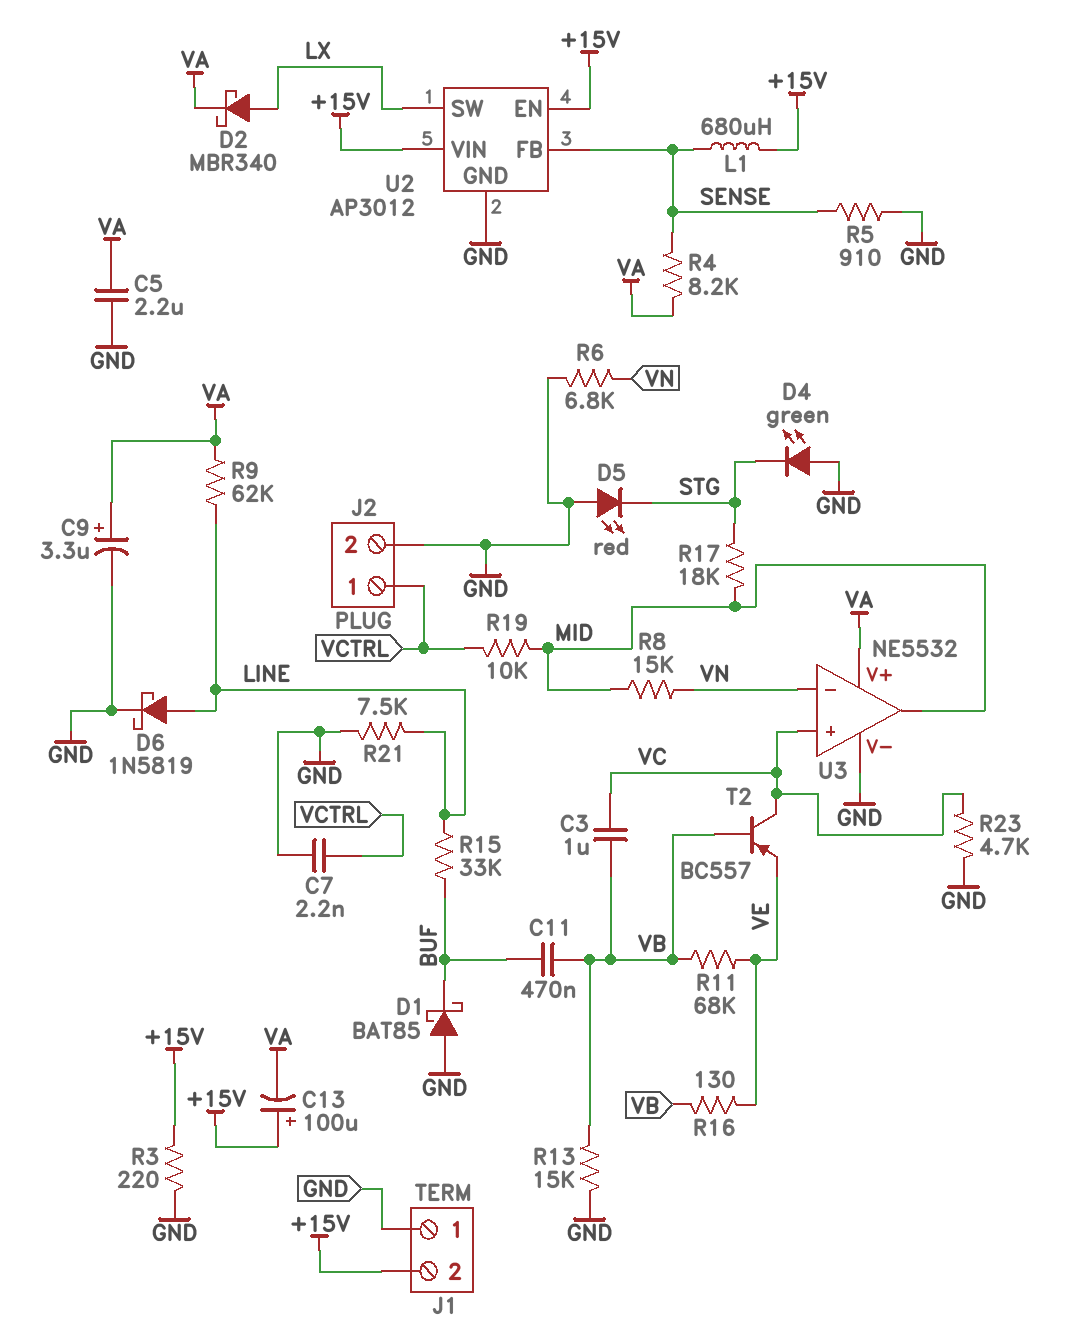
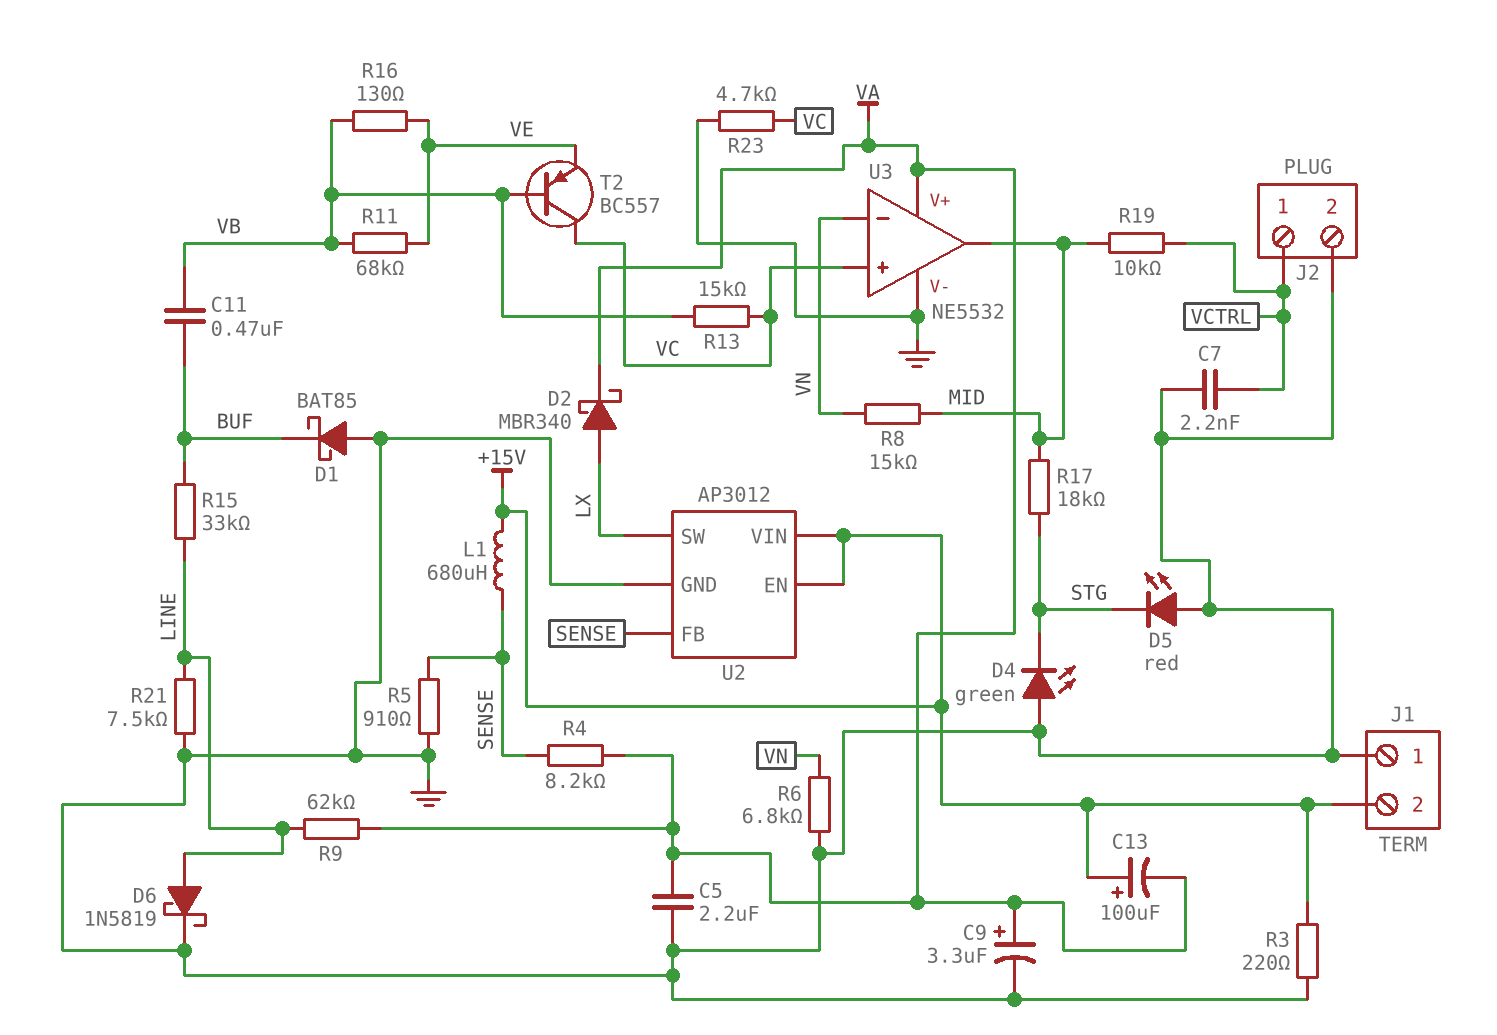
C3: 1uF (VB, VC) -> none
R13: 15k (GND, VB) -> 15k (VB, VC)

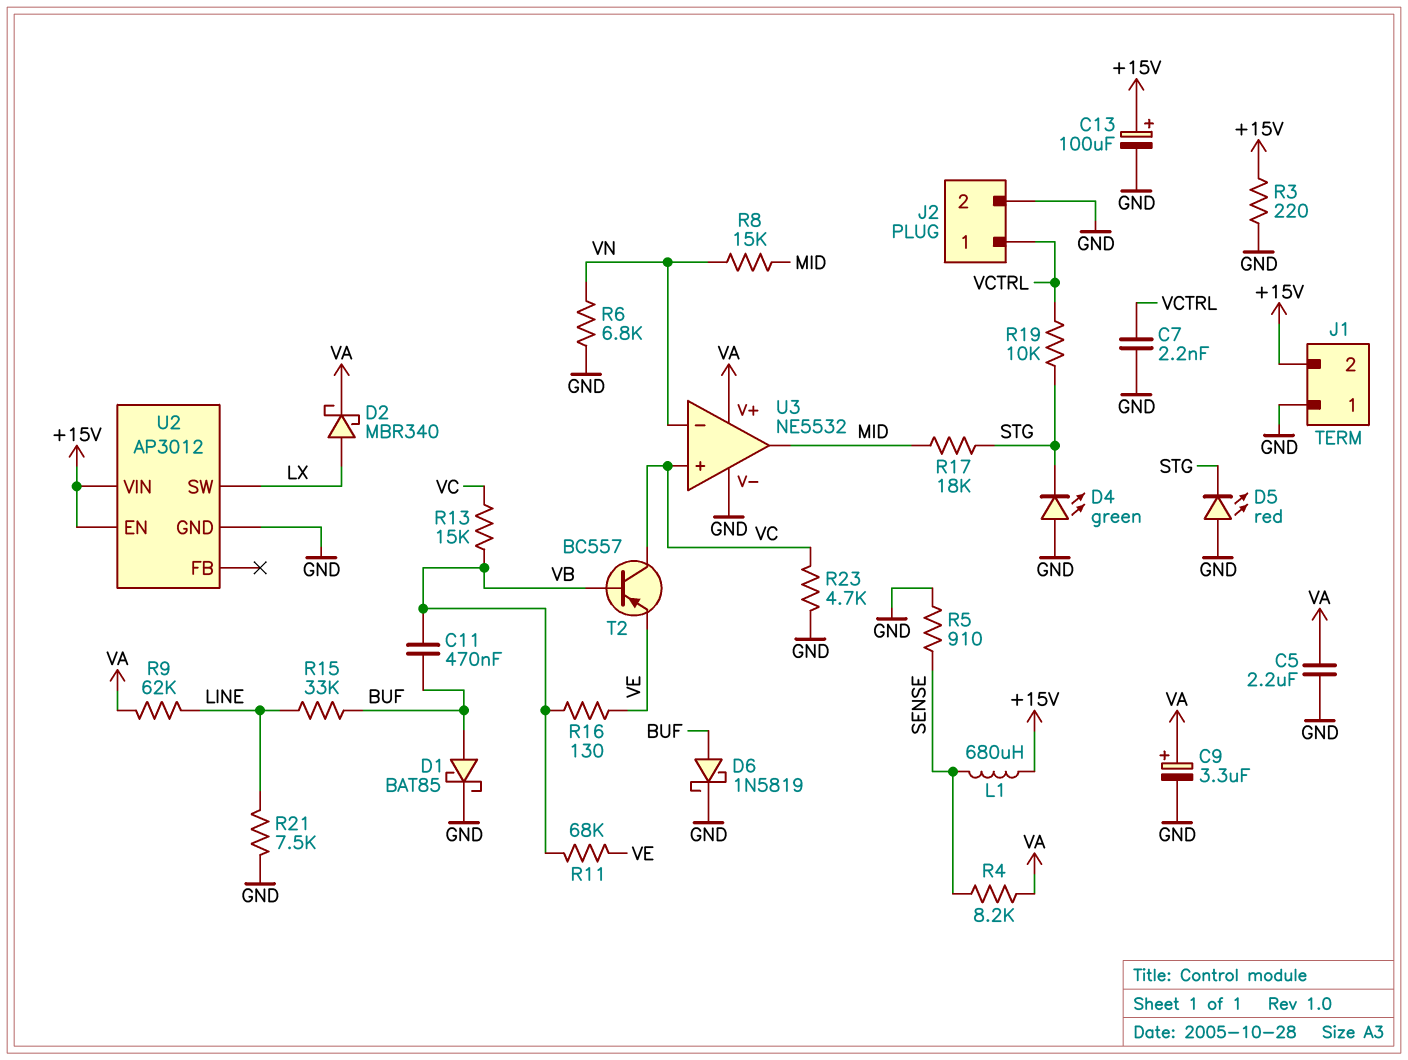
C13: 100uF (plus +15V, minus VA) -> 100uF (plus +15V, minus GND)
D1: schottky BAT85 (A GND, K BUF) -> schottky BAT85 (A BUF, K GND)
D6: schottky 1N5819 (A LINE, K GND) -> schottky 1N5819 (A BUF, K GND)
R19: 10k (MID, VCTRL) -> 10k (STG, VCTRL)
U2 pin FB: SENSE -> none

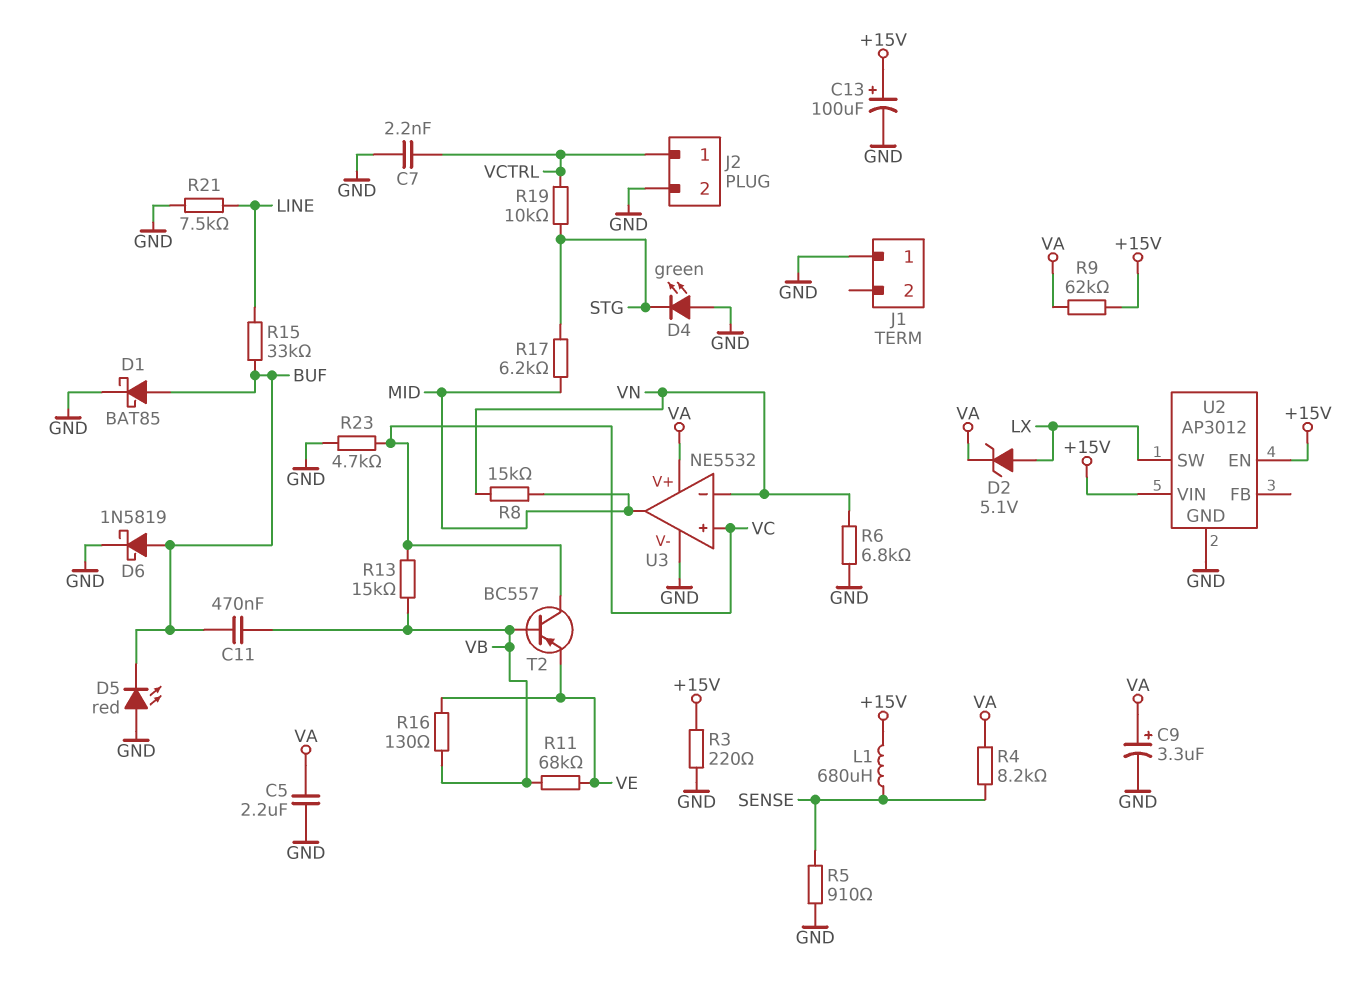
D2: schottky MBR340 (A LX, K VA) -> zener 5.1V (A LX, K VA)
D5: LED red (A GND, K STG) -> LED red (A GND, K BUF)
J1 pin 2: +15V -> none
R9: 62k (LINE, VA) -> 62k (+15V, VA)
R17: 18k (MID, STG) -> 6.2k (MID, STG)

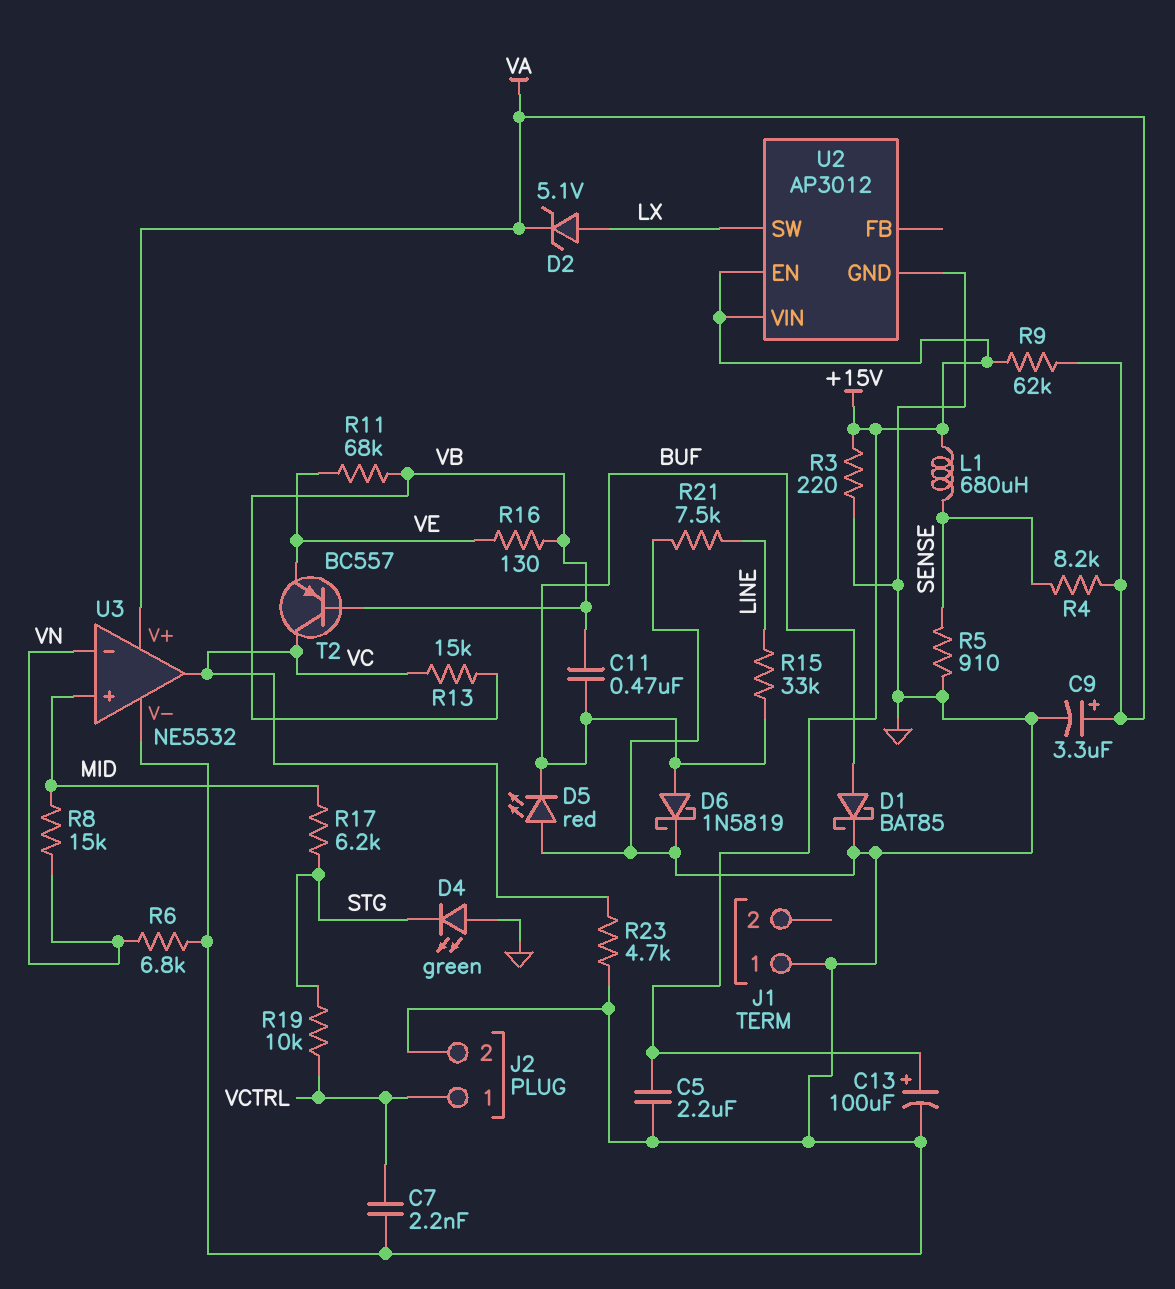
C5: 2.2uF (GND, VA) -> 2.2uF (+15V, GND)
U3 pin in+: VC -> MID
U3 pin out: MID -> VC

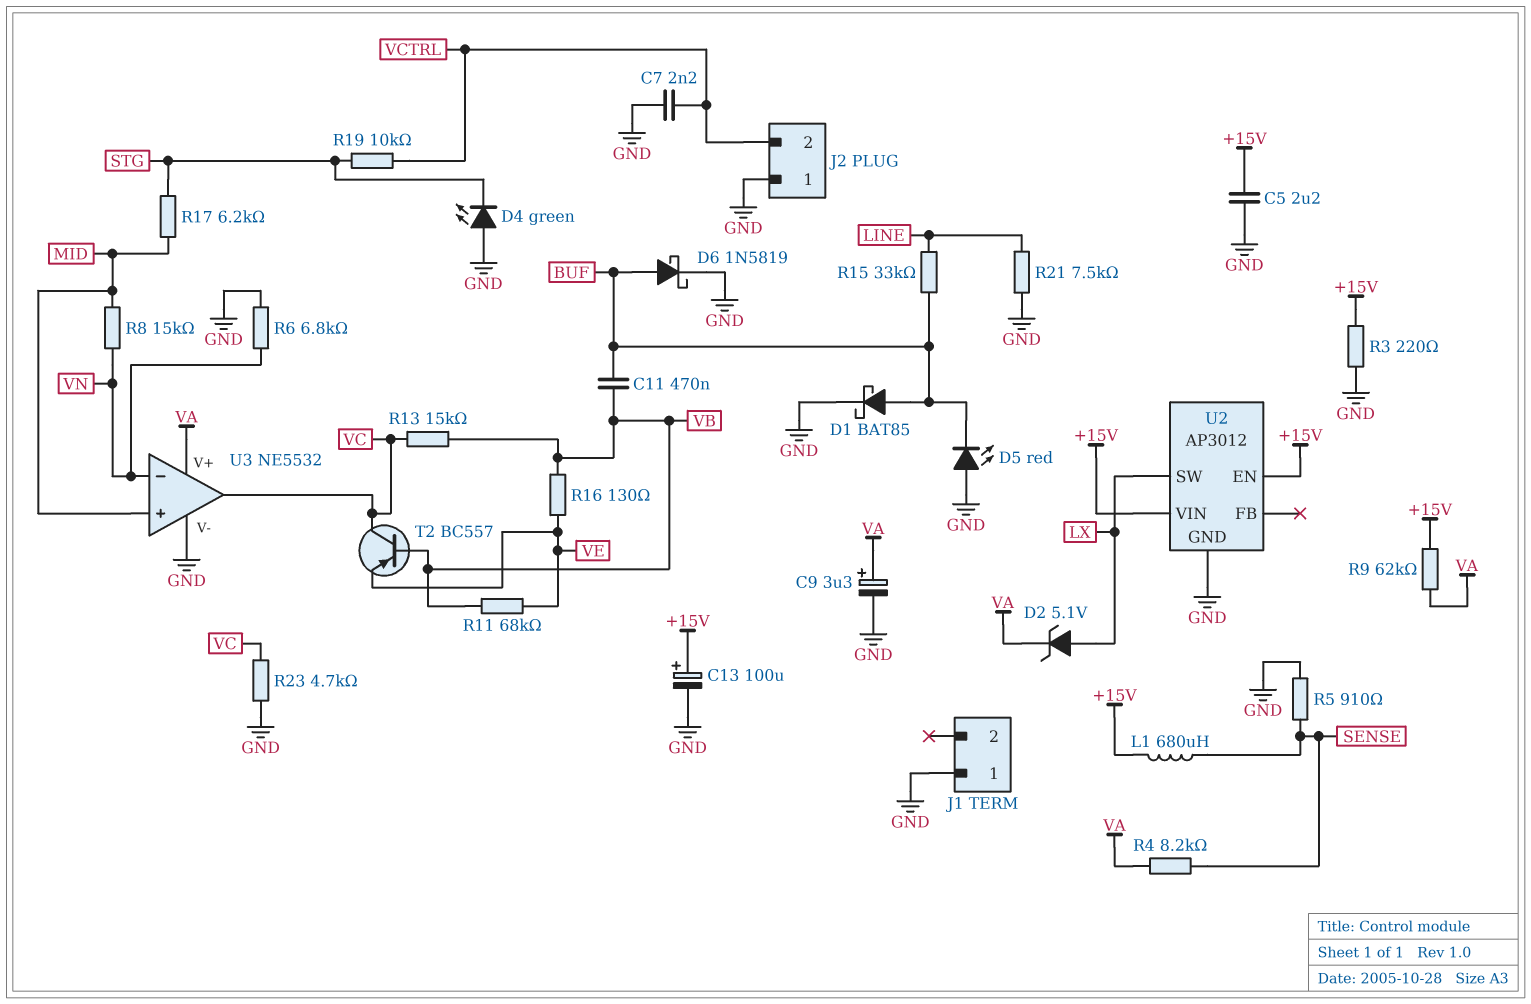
J2 pin 1: VCTRL -> GND
J2 pin 2: GND -> VCTRL

